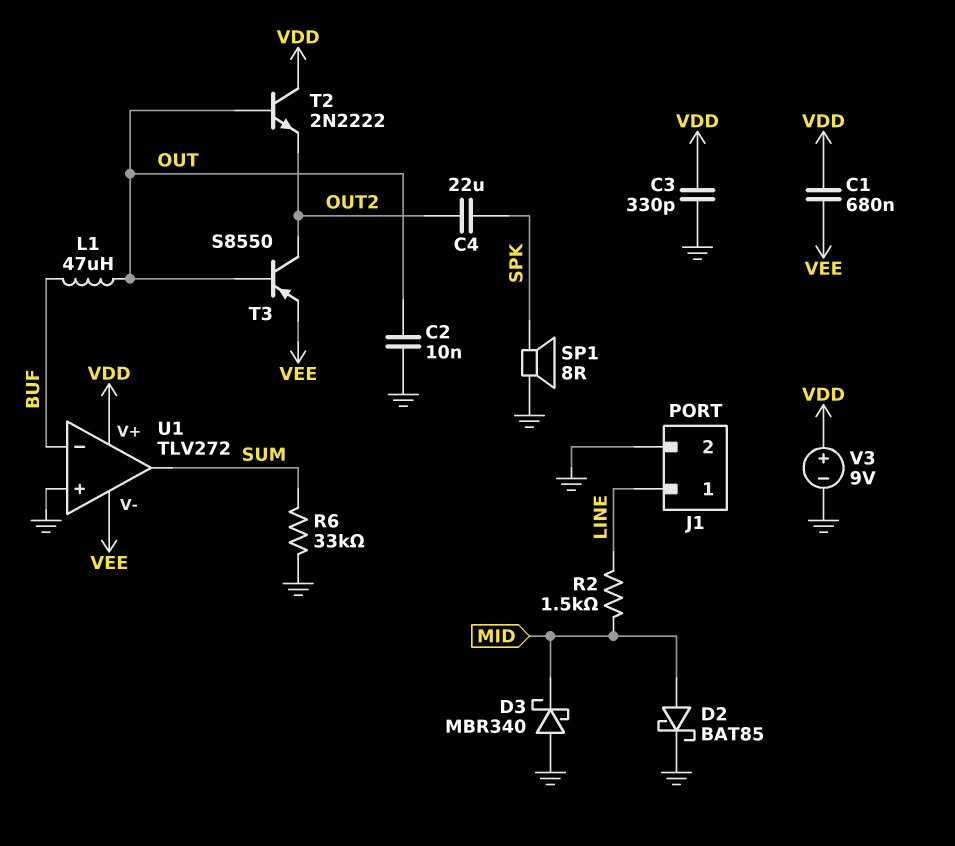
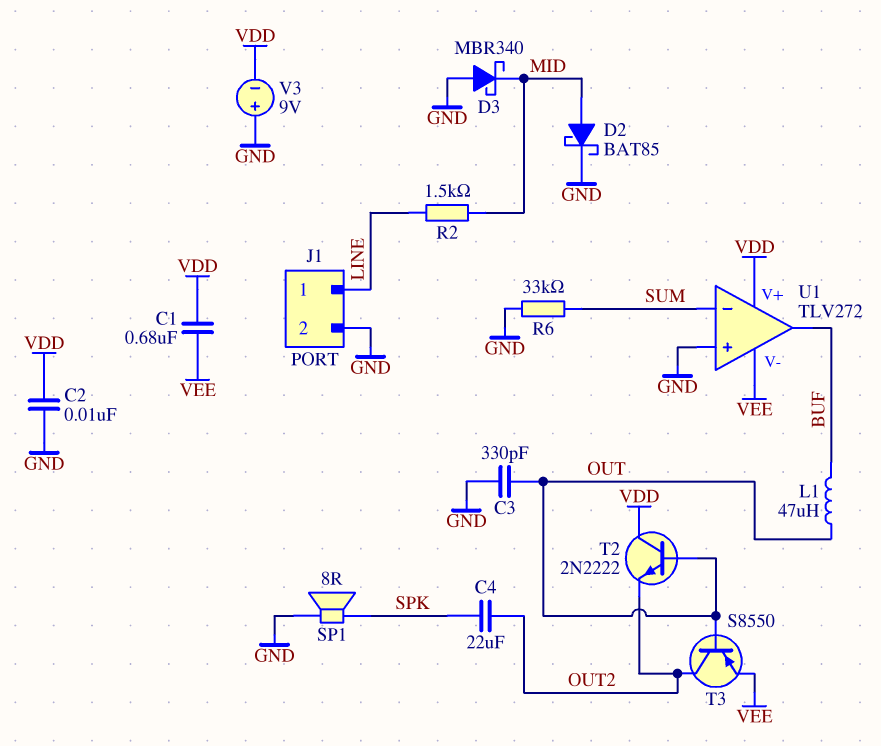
C2: 10nF (GND, OUT) -> 10nF (GND, VDD)
C3: 330pF (GND, VDD) -> 330pF (GND, OUT)
U1 pin in-: BUF -> SUM
U1 pin out: SUM -> BUF
V3: 9V (plus VDD, minus GND) -> 9V (plus GND, minus VDD)

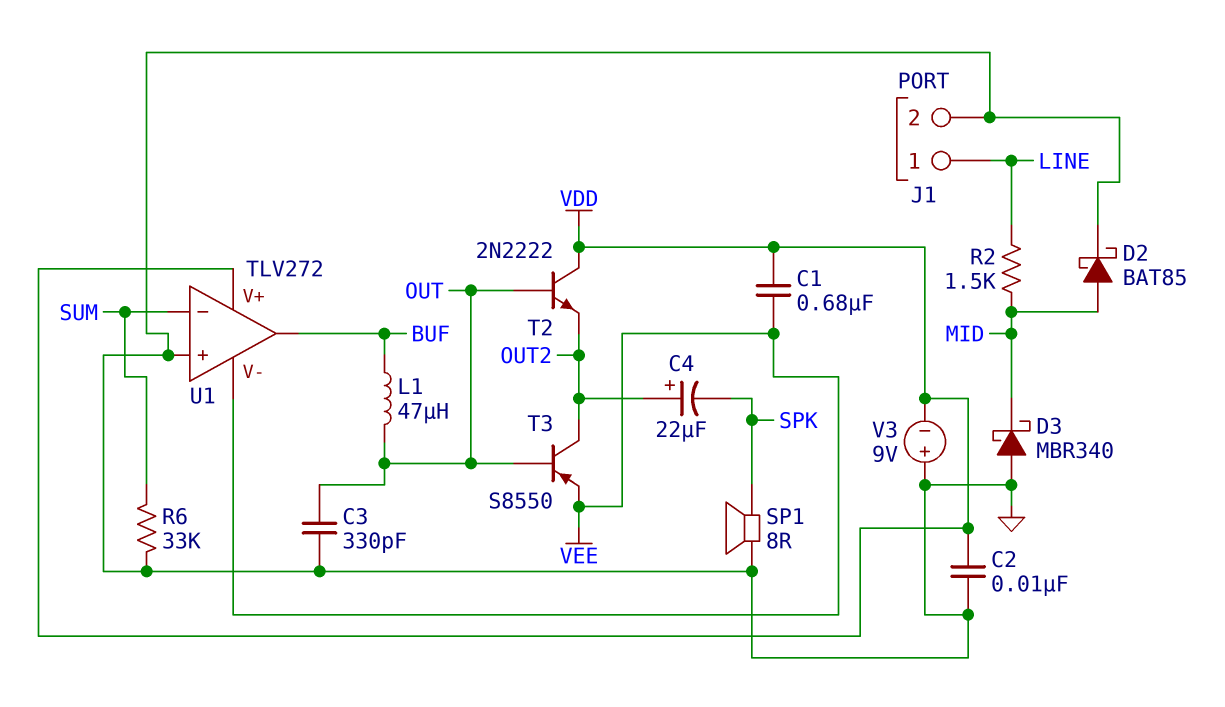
C4: 22uF (OUT2, SPK) -> 22uF (plus OUT2, minus SPK)

